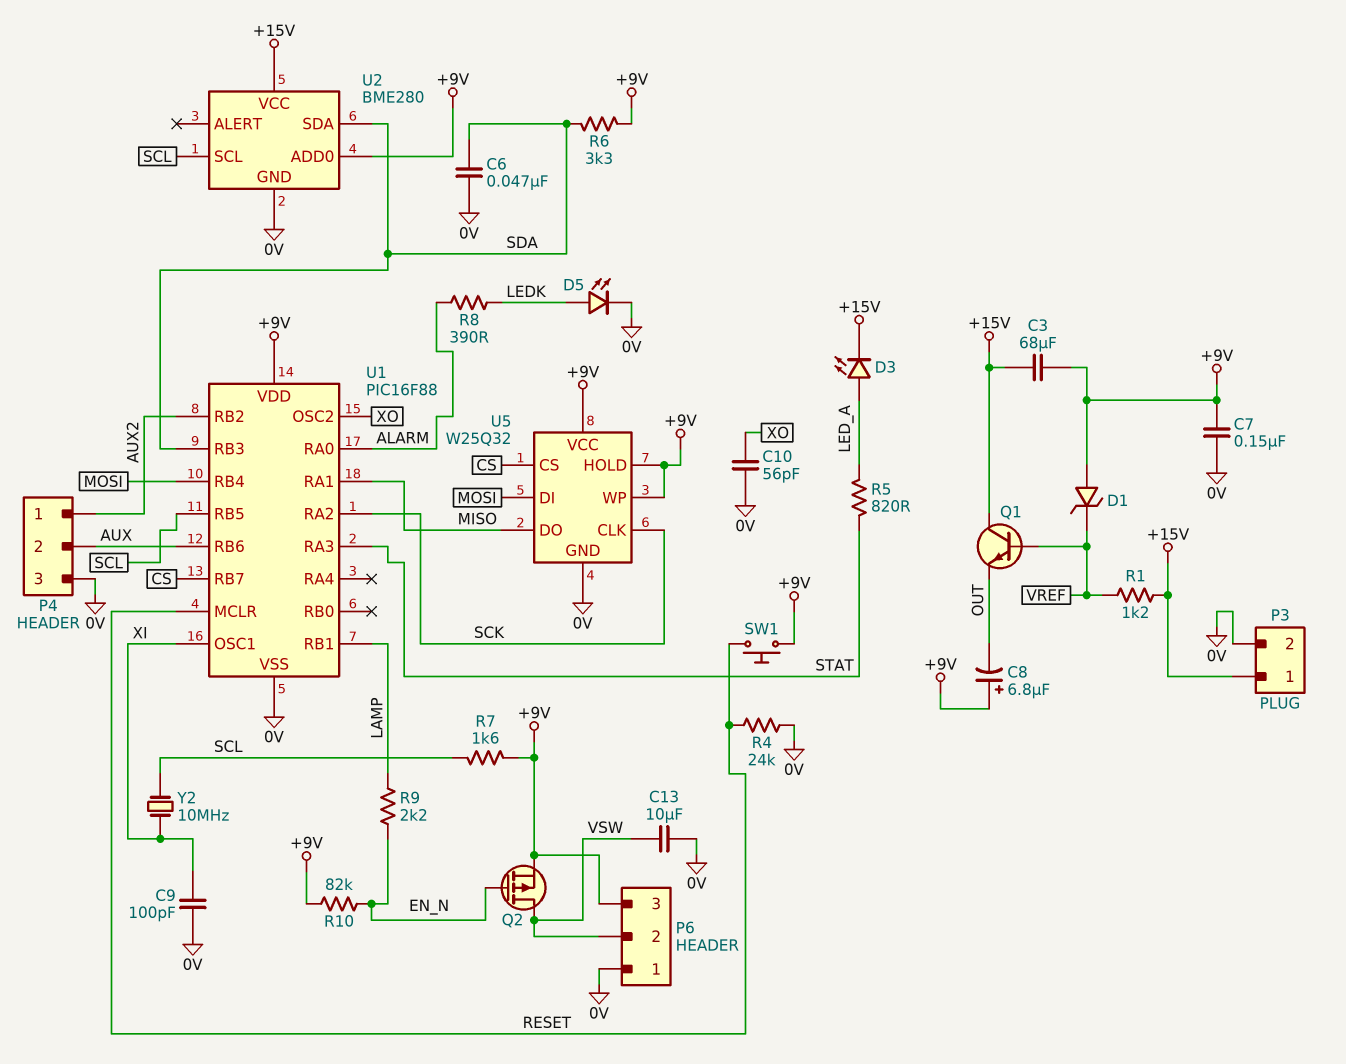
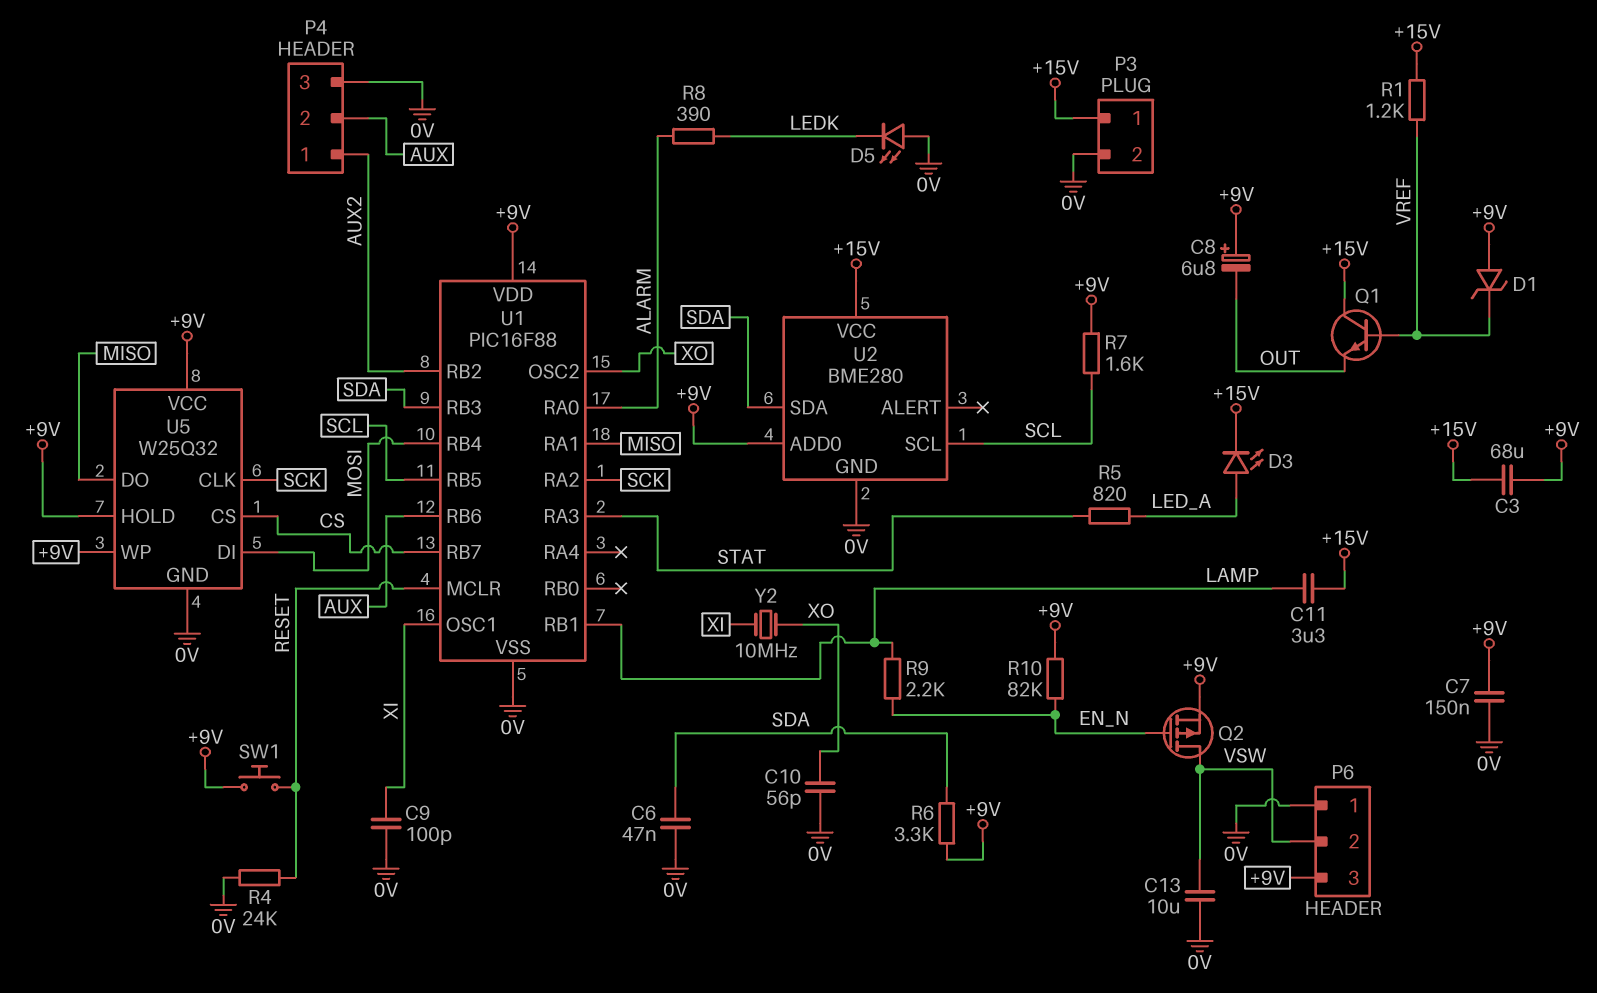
C11: none -> 3.3uF (+15V, LAMP)
D5: LED (A LEDK, K 0V) -> LED (A 0V, K LEDK)
Y2: 10MHz (SCL, XI) -> 10MHz (XI, XO)

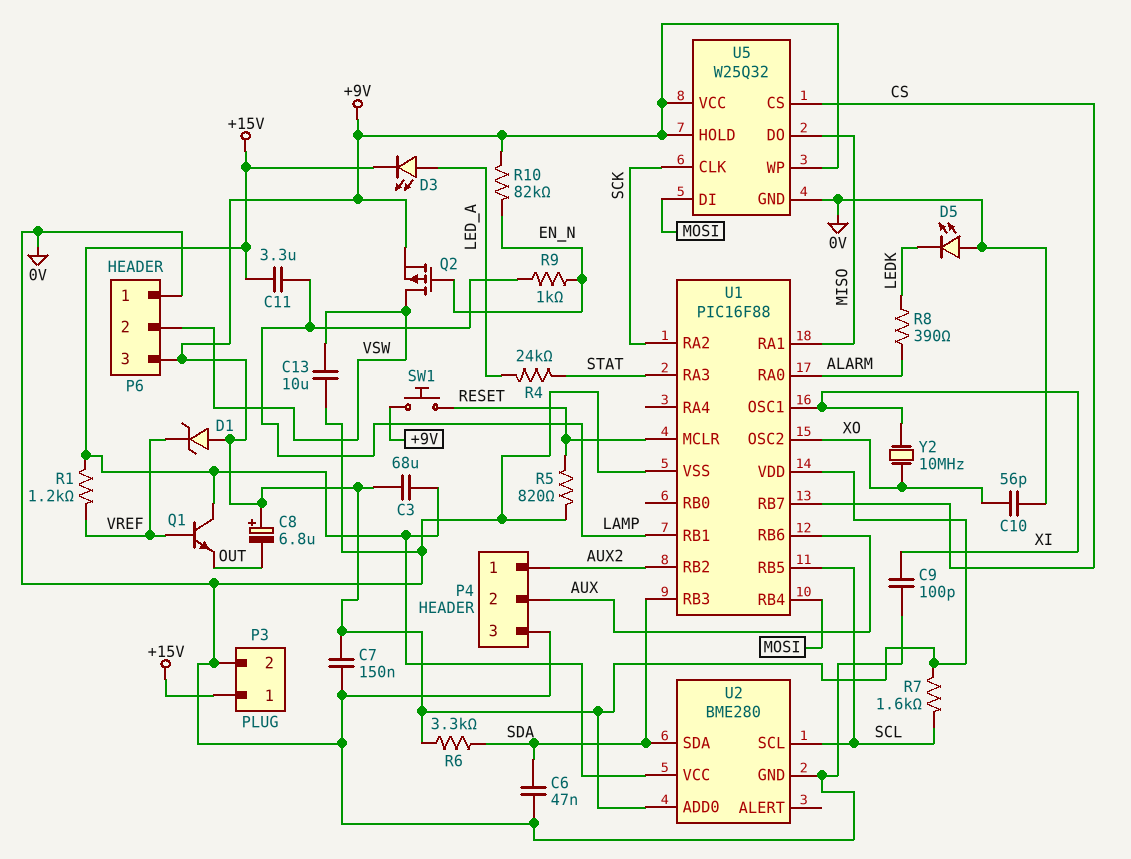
R4: 24k (0V, RESET) -> 24k (LED_A, STAT)
R5: 820 (LED_A, STAT) -> 820 (0V, RESET)
R9: 2.2k (EN_N, LAMP) -> 1k (EN_N, LAMP)

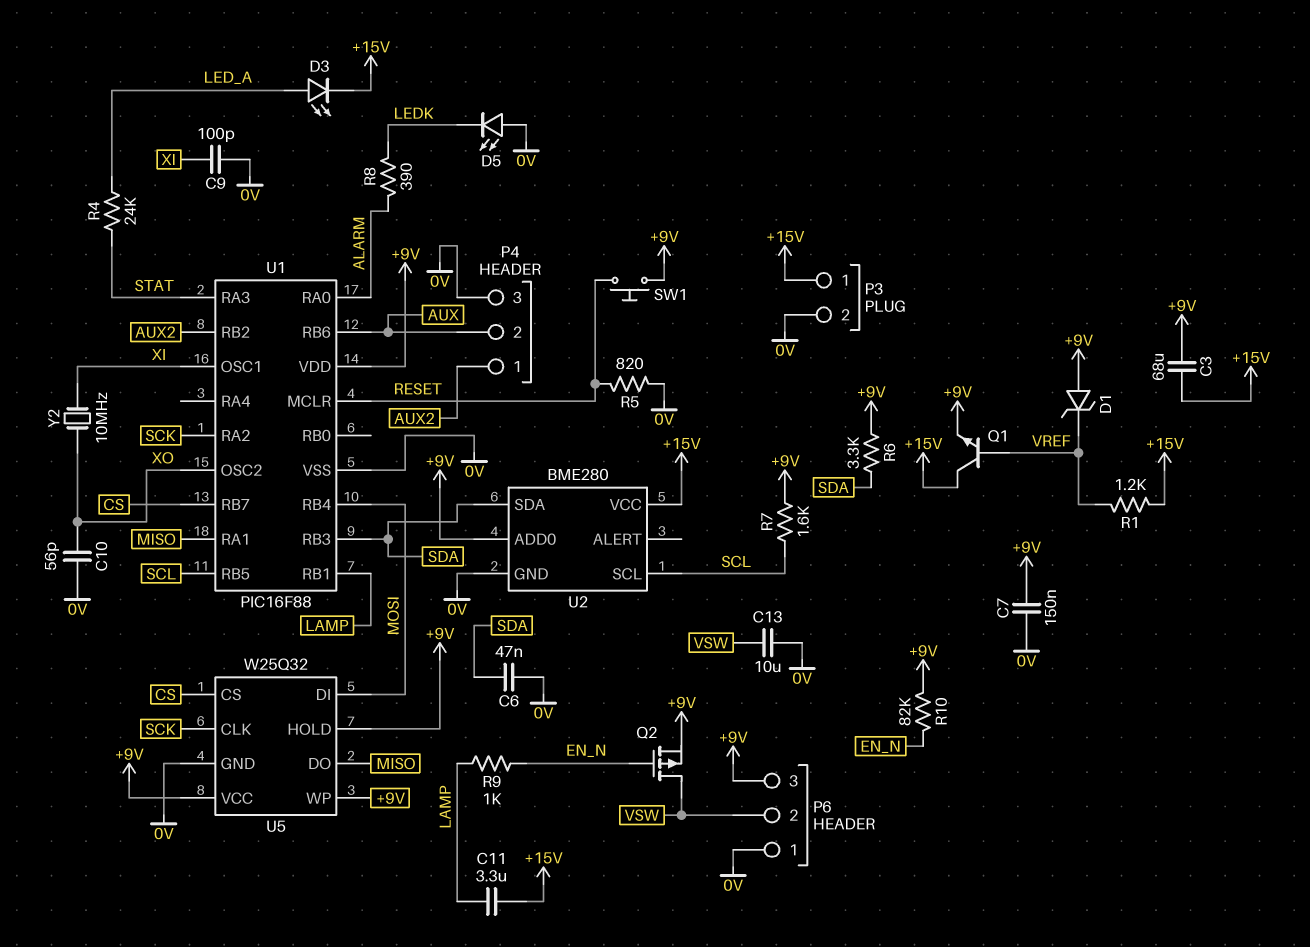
C8: 6.8uF (plus +9V, minus OUT) -> none
Q1: NPN (B VREF, C +15V, E OUT) -> NPN (B VREF, C +15V, E +9V)

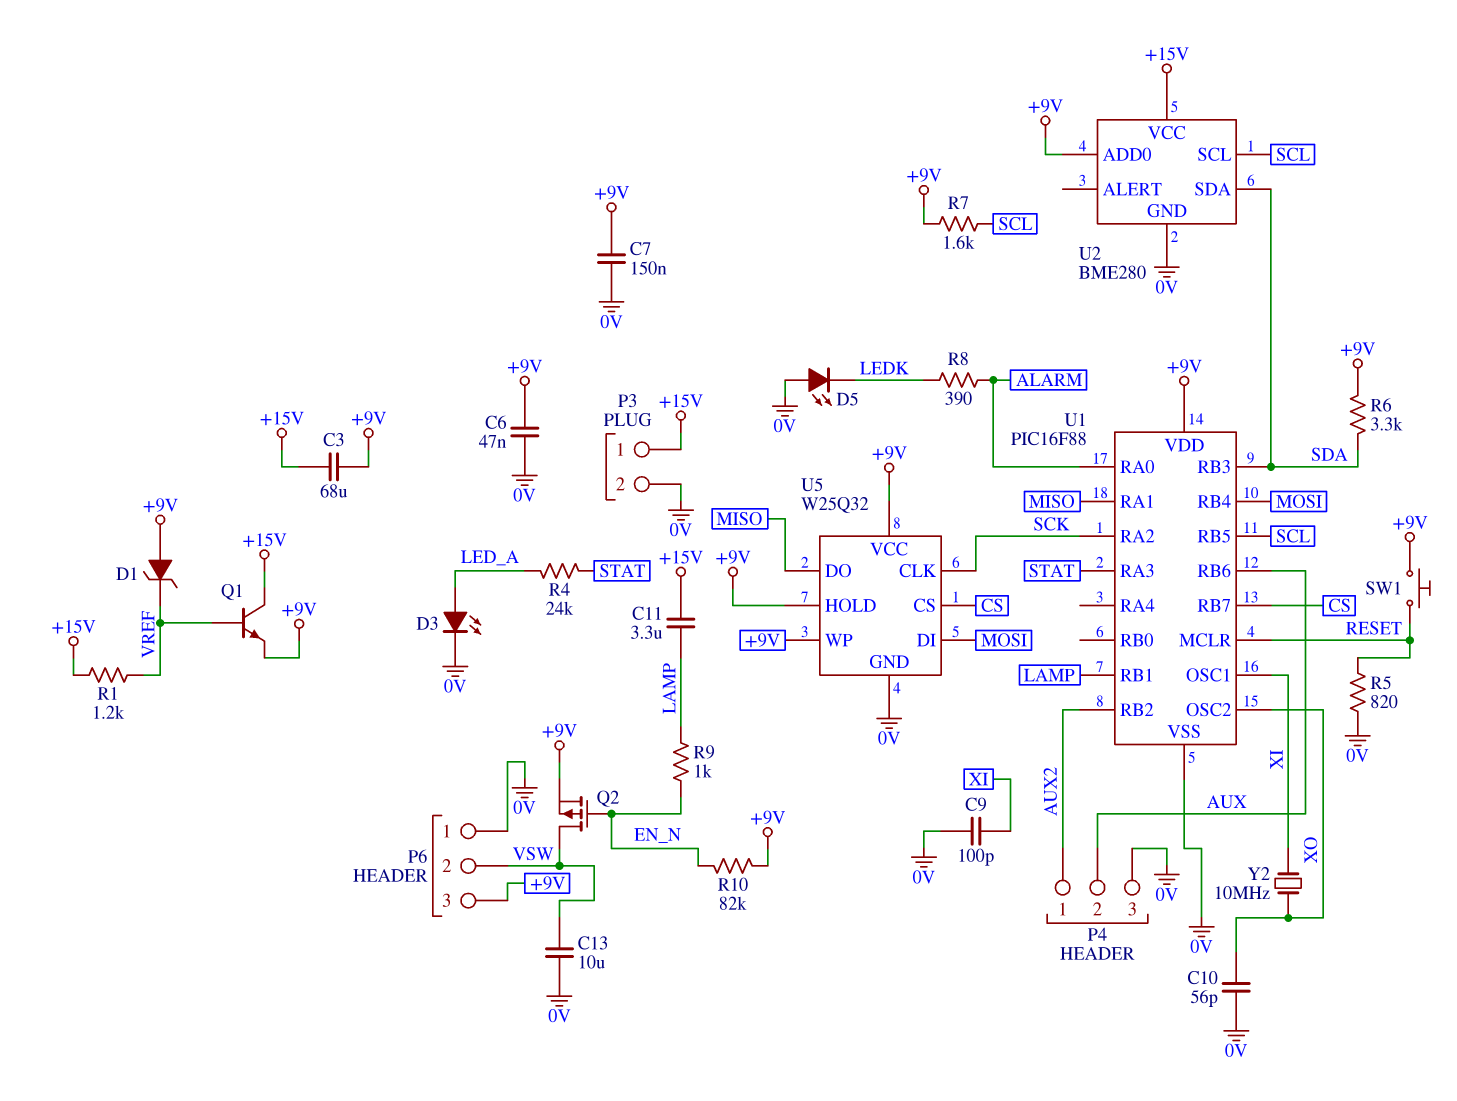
C6: 47nF (0V, SDA) -> 47nF (+9V, 0V)
D3: LED (A LED_A, K +15V) -> LED (A LED_A, K 0V)

